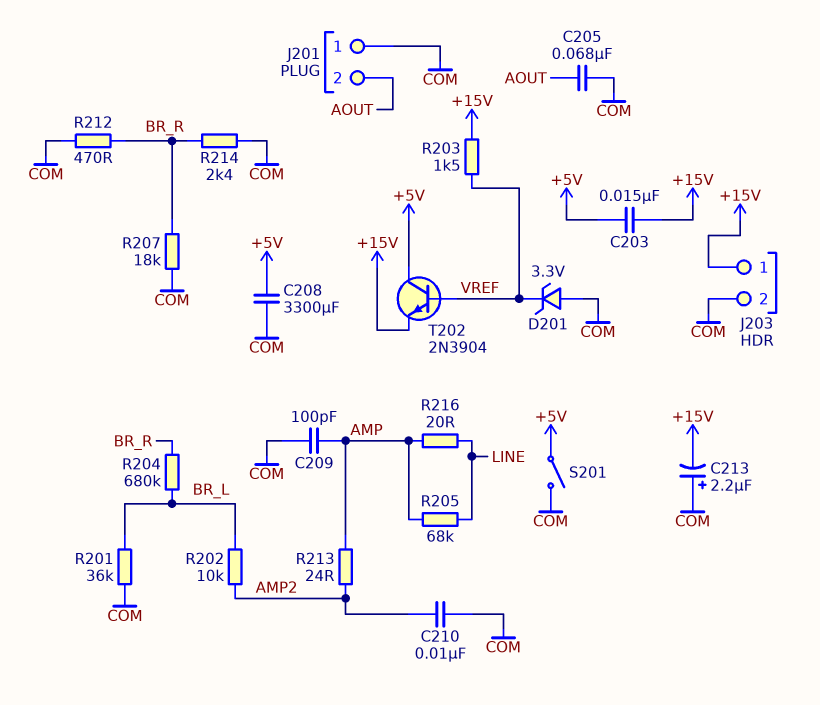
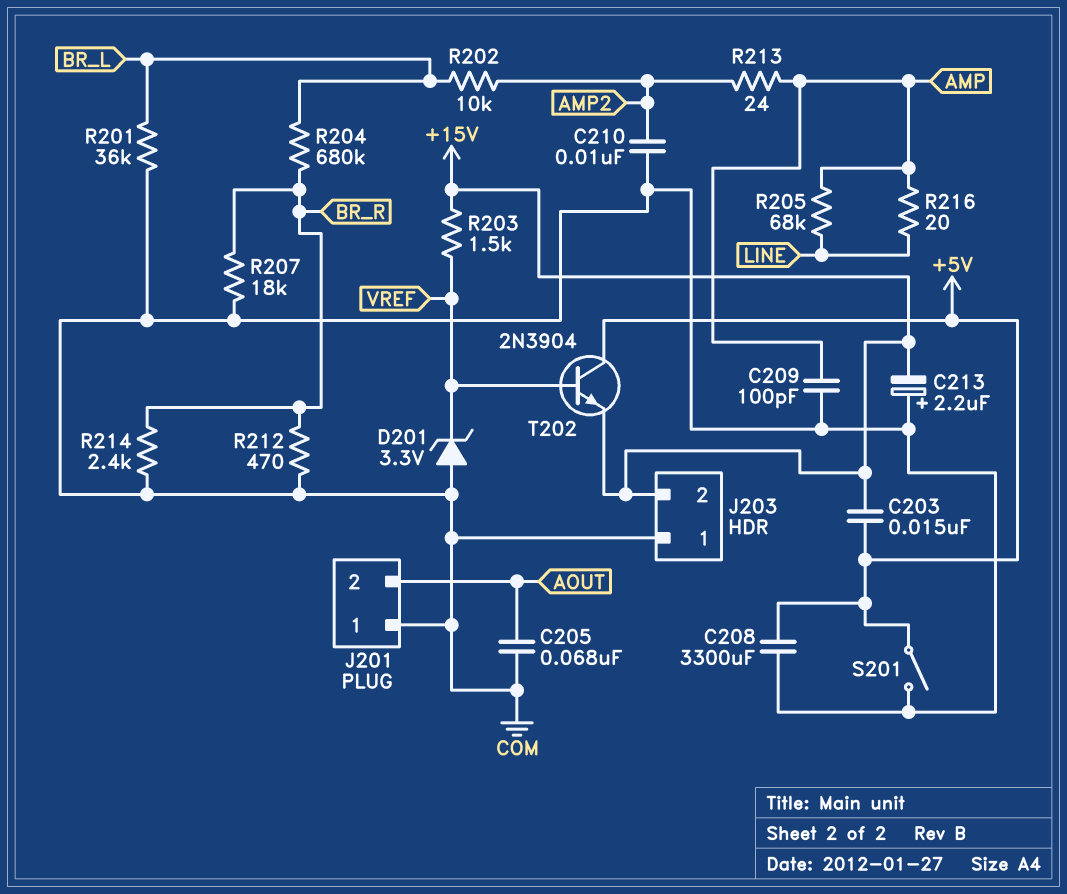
J203 pin 1: +15V -> COM
J203 pin 2: COM -> +15V

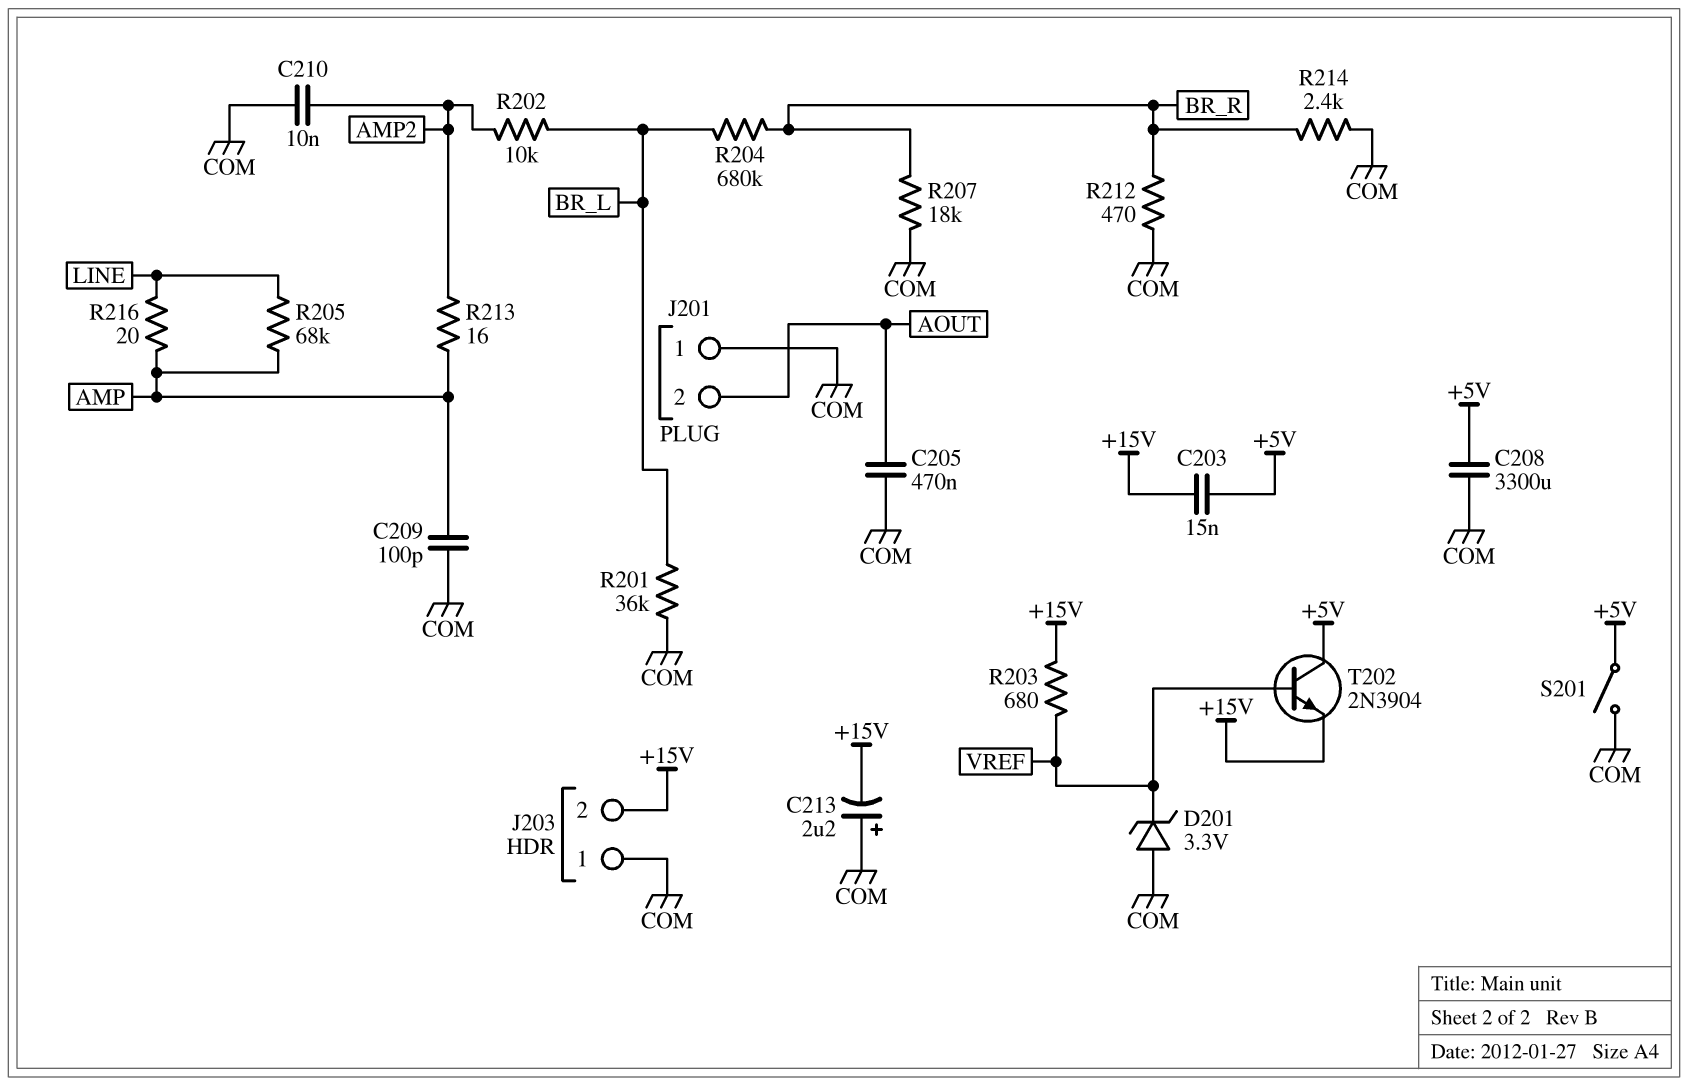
C205: 68nF (AOUT, COM) -> 470nF (AOUT, COM)
R203: 1.5k (+15V, VREF) -> 680 (+15V, VREF)
R213: 24 (AMP, AMP2) -> 16 (AMP, AMP2)

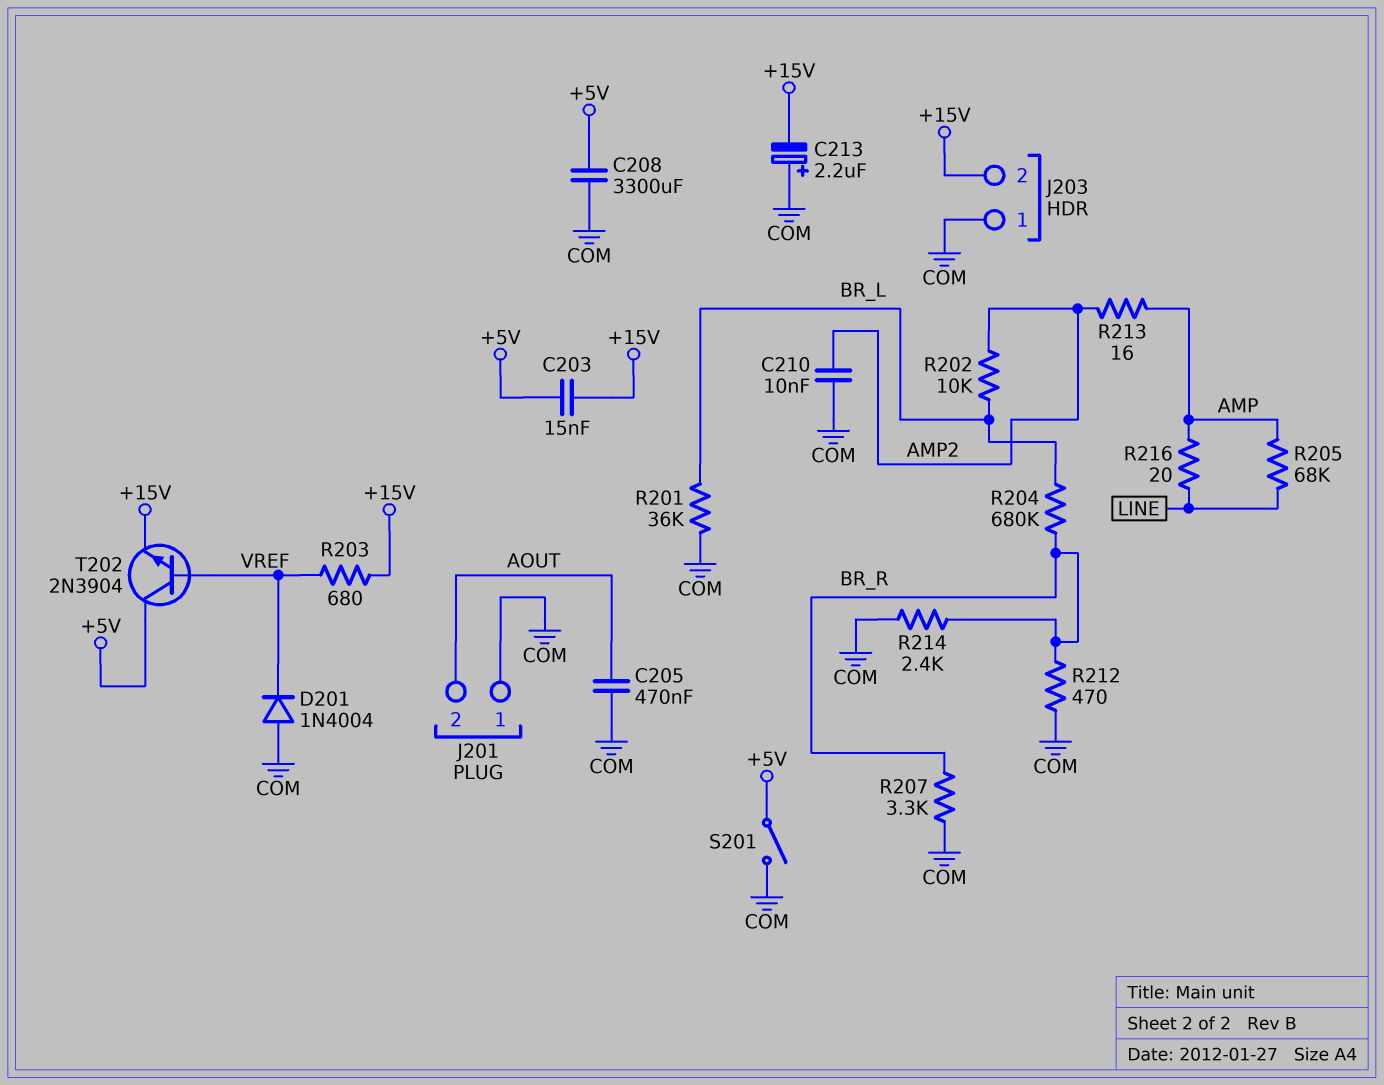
C209: 100pF (AMP, COM) -> none
D201: zener 3.3V (A COM, K VREF) -> diode 1N4004 (A COM, K VREF)
R207: 18k (BR_R, COM) -> 3.3k (BR_R, COM)

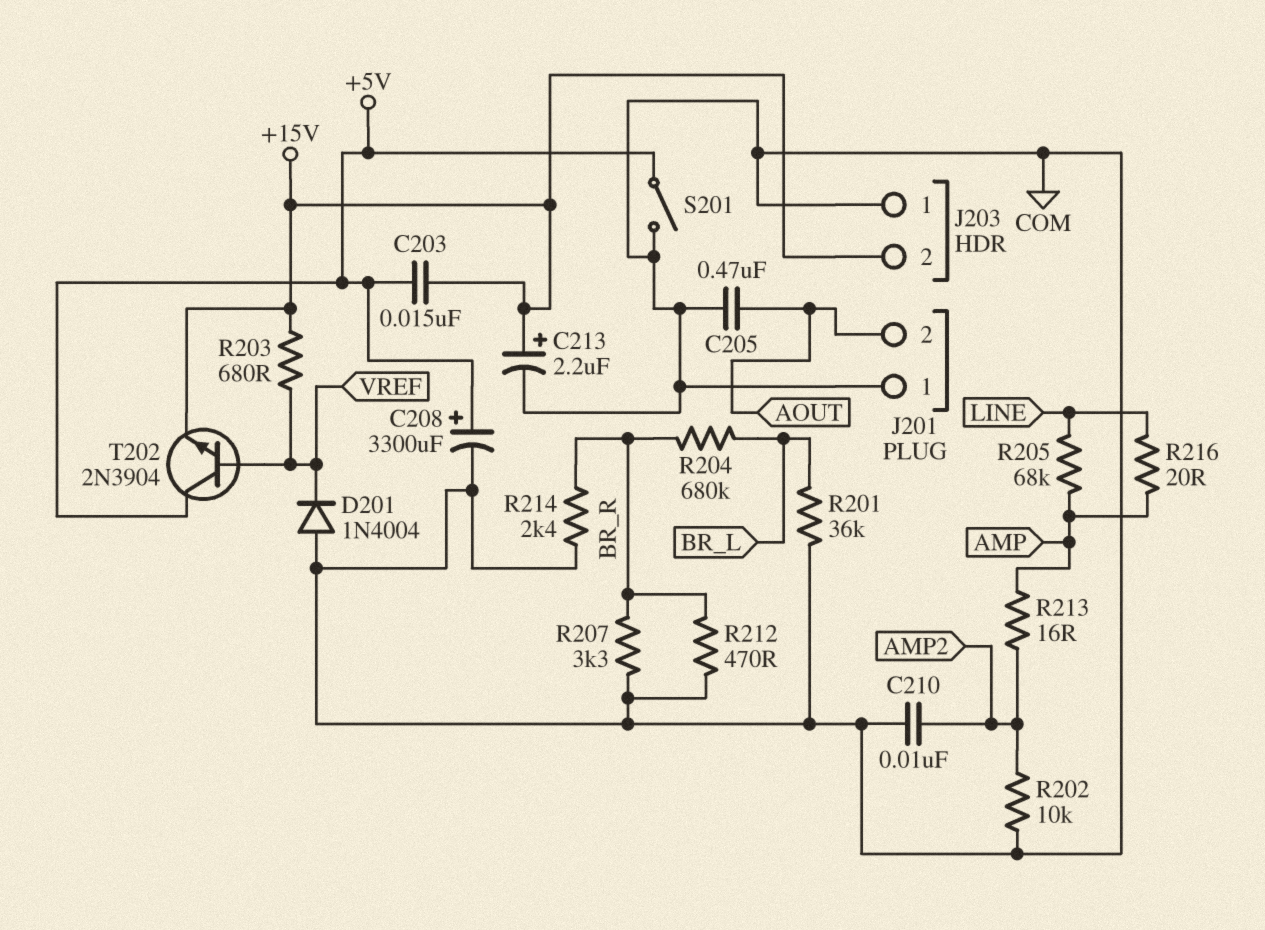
C208: 3300uF (+5V, COM) -> 3300uF (plus +5V, minus COM)
C213: 2.2uF (plus COM, minus +15V) -> 2.2uF (plus +15V, minus COM)
R202: 10k (AMP2, BR_L) -> 10k (AMP2, COM)

